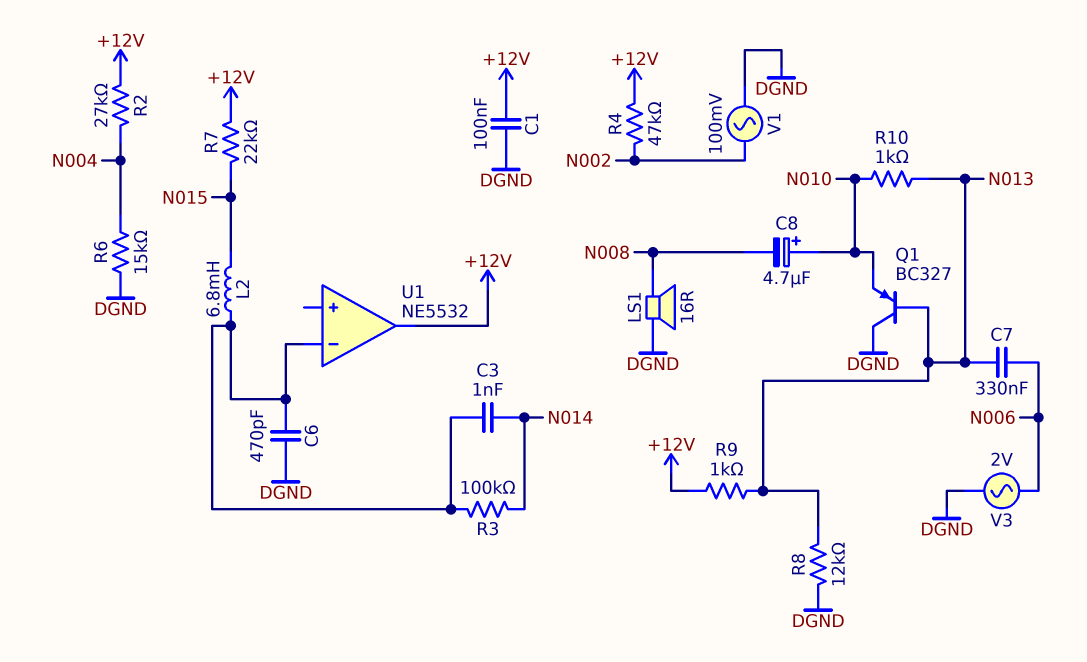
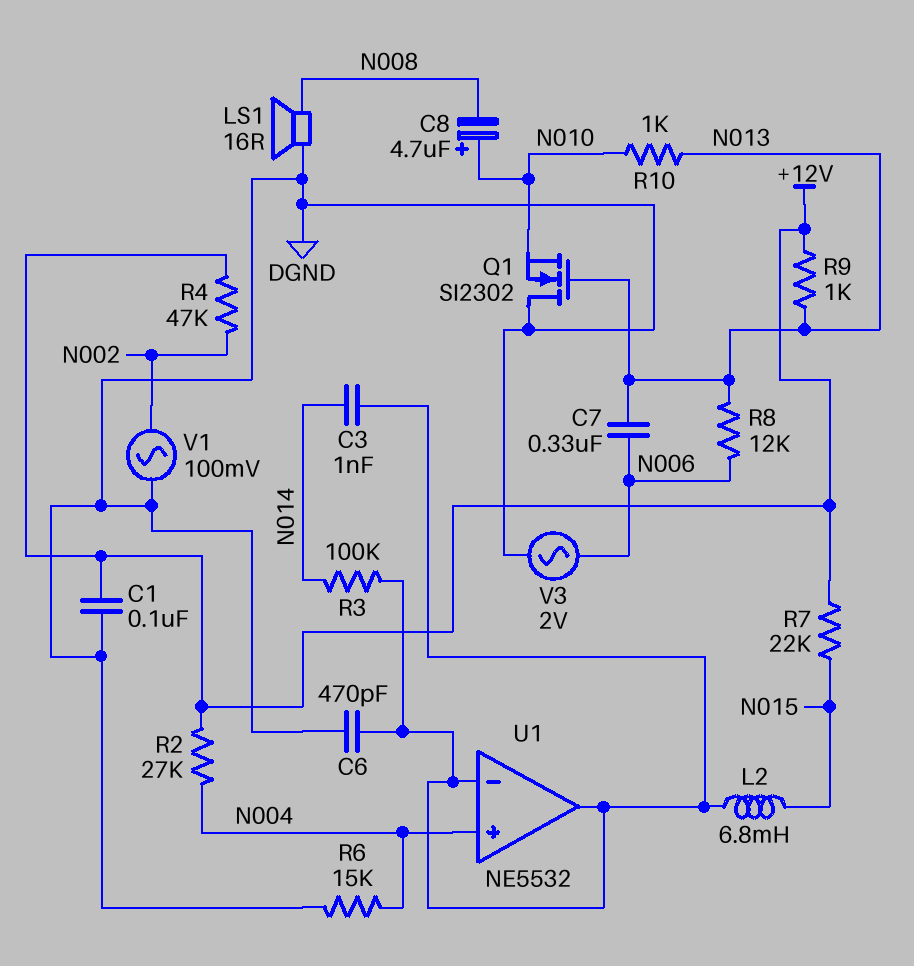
Q1: PNP BC327 (B N013, C DGND, E N010) -> NMOS SI2302 (G N013, D DGND, S N010)
R8: 12k (DGND, N013) -> 12k (N006, N013)
U1 pin in+: none -> N004
U1 pin out: +12V -> U1/in-

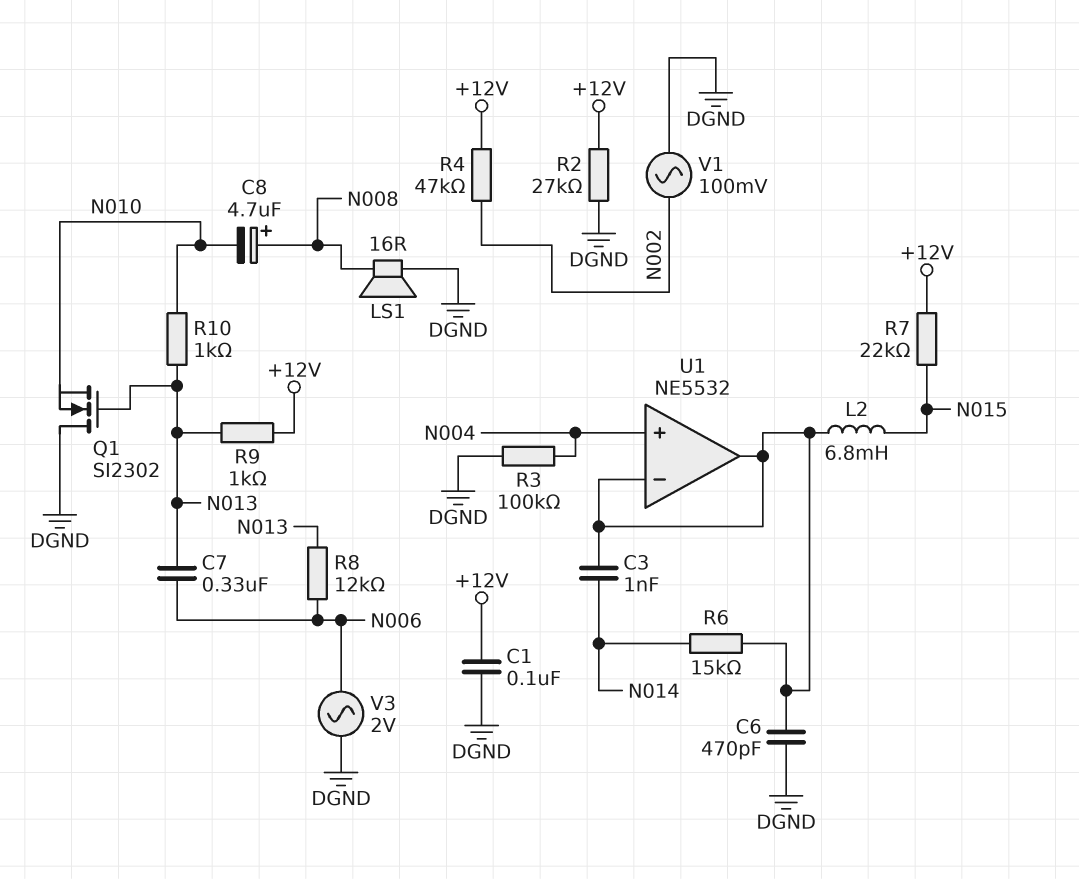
C8: 4.7uF (plus N010, minus N008) -> 4.7uF (plus N008, minus N010)
R2: 27k (+12V, N004) -> 27k (+12V, DGND)
R3: 100k (N014, U1/in-) -> 100k (DGND, N004)
R6: 15k (DGND, N004) -> 15k (N014, U1/in-)

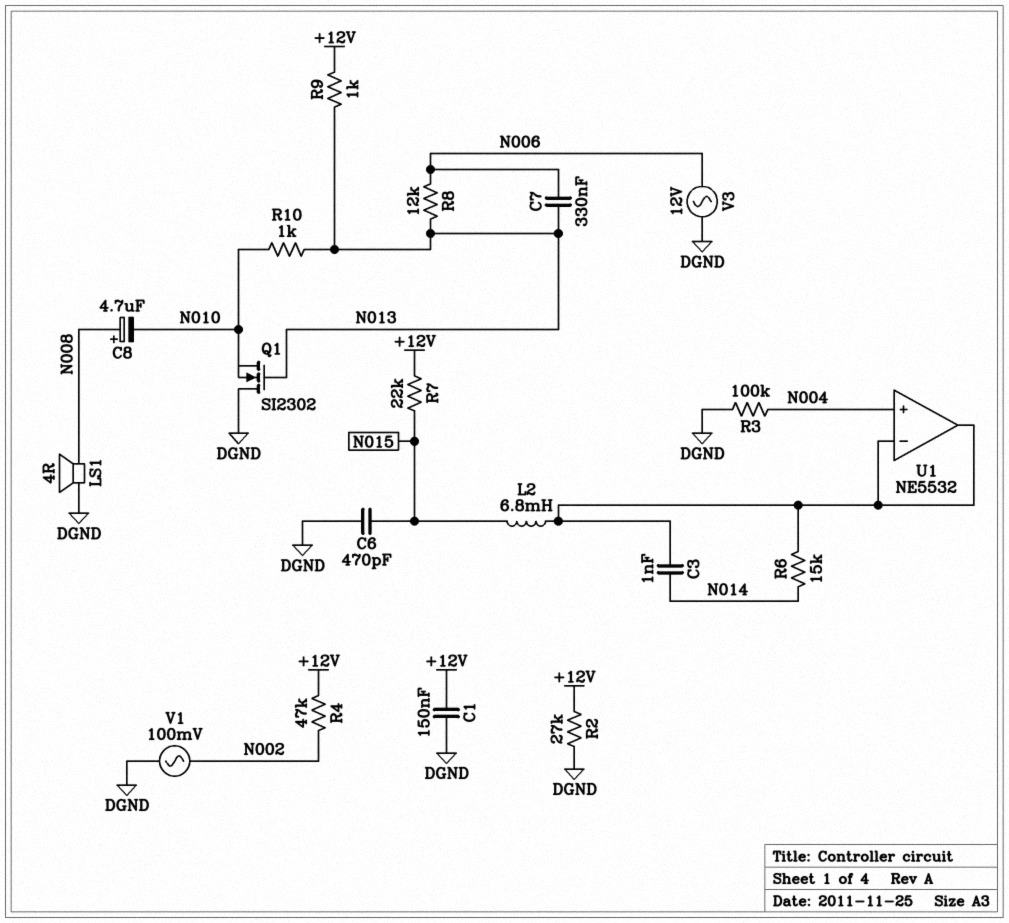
C1: 100nF (+12V, DGND) -> 150nF (+12V, DGND)
C6: 470pF (DGND, U1/in-) -> 470pF (DGND, N015)
LS1: speaker 16R (DGND, N008) -> speaker 4R (DGND, N008)
V3: AC 2V (DGND, N006) -> AC 12V (DGND, N006)

